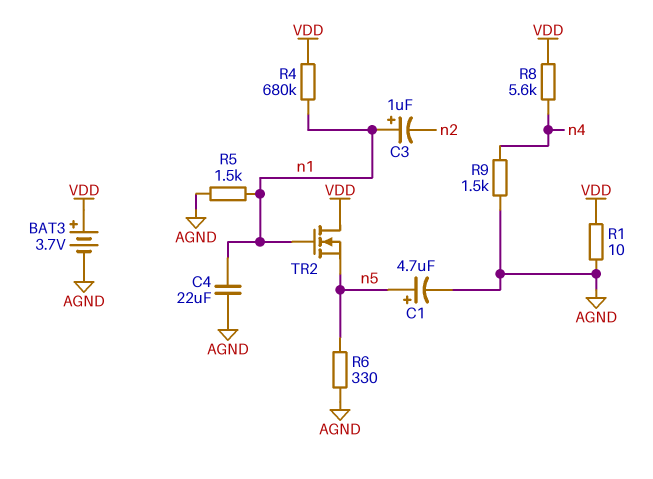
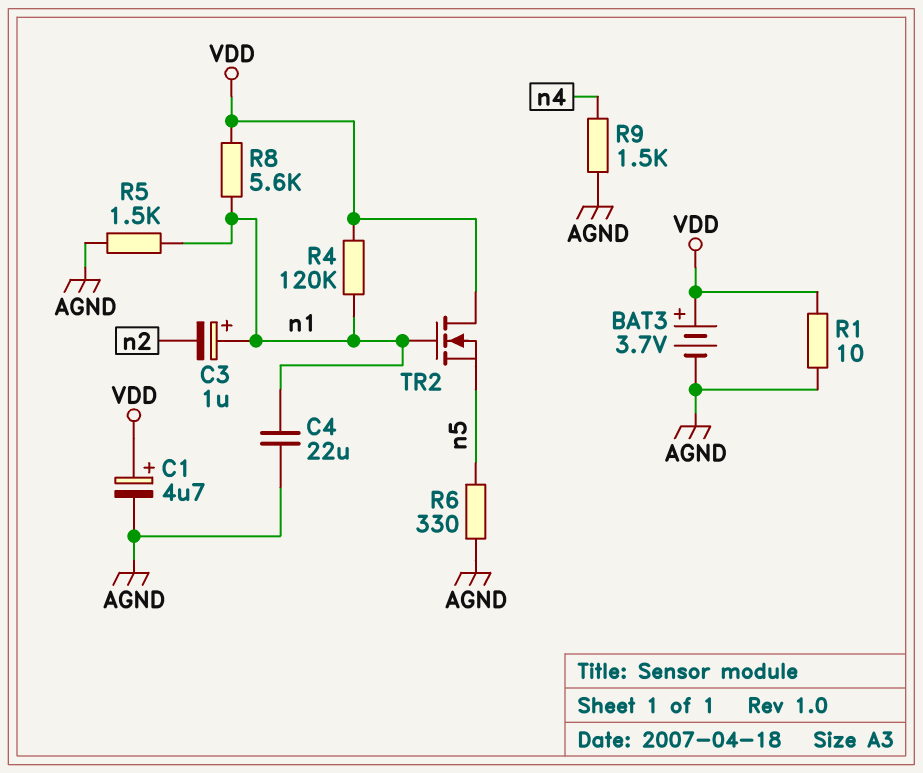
C1: 4.7uF (plus n5, minus AGND) -> 4.7uF (plus VDD, minus AGND)
R4: 680k (VDD, n1) -> 120k (VDD, n1)
R8: 5.6k (VDD, n4) -> 5.6k (VDD, n1)

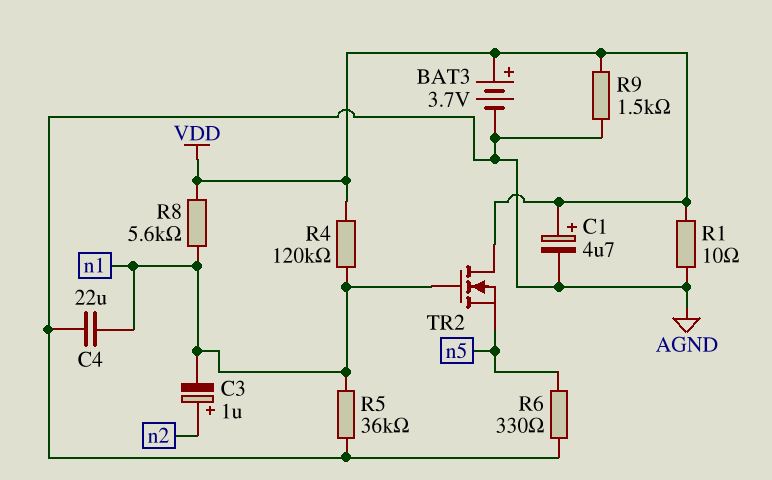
C3: 1uF (plus n1, minus n2) -> 1uF (plus n2, minus n1)
R5: 1.5k (AGND, n1) -> 36k (AGND, n1)
R9: 1.5k (AGND, n4) -> 1.5k (AGND, VDD)

